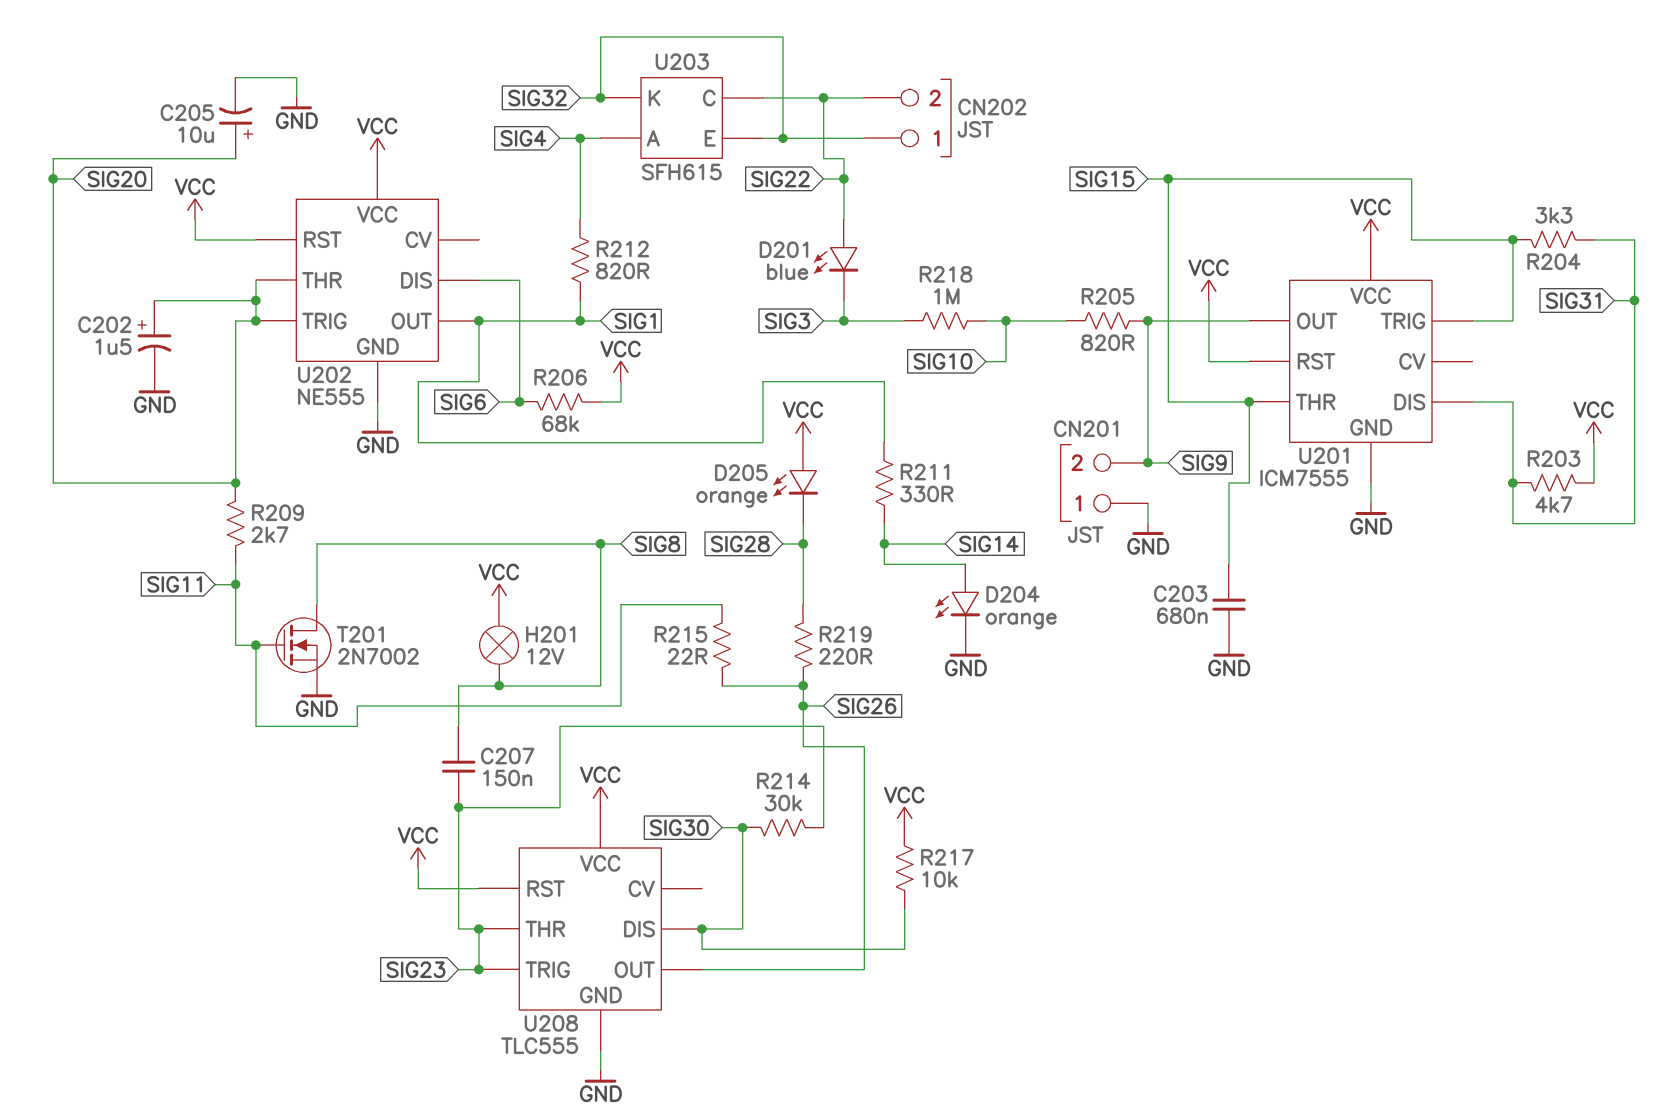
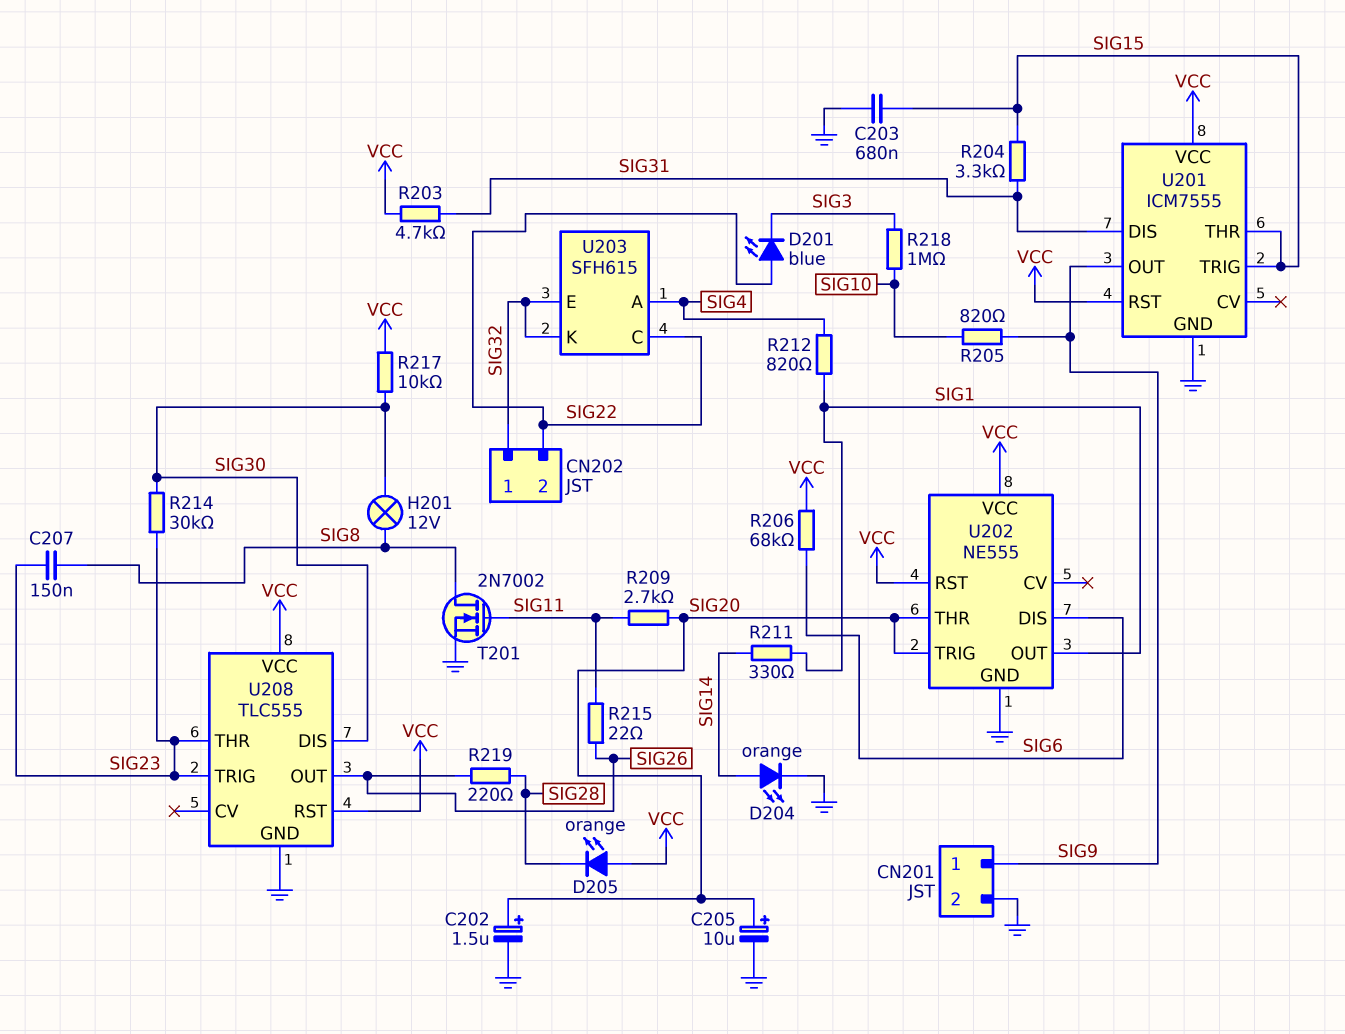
CN201 pin 1: GND -> SIG9
CN201 pin 2: SIG9 -> GND
H201: lamp 12V (SIG8, VCC) -> lamp 12V (SIG8, SIG30)

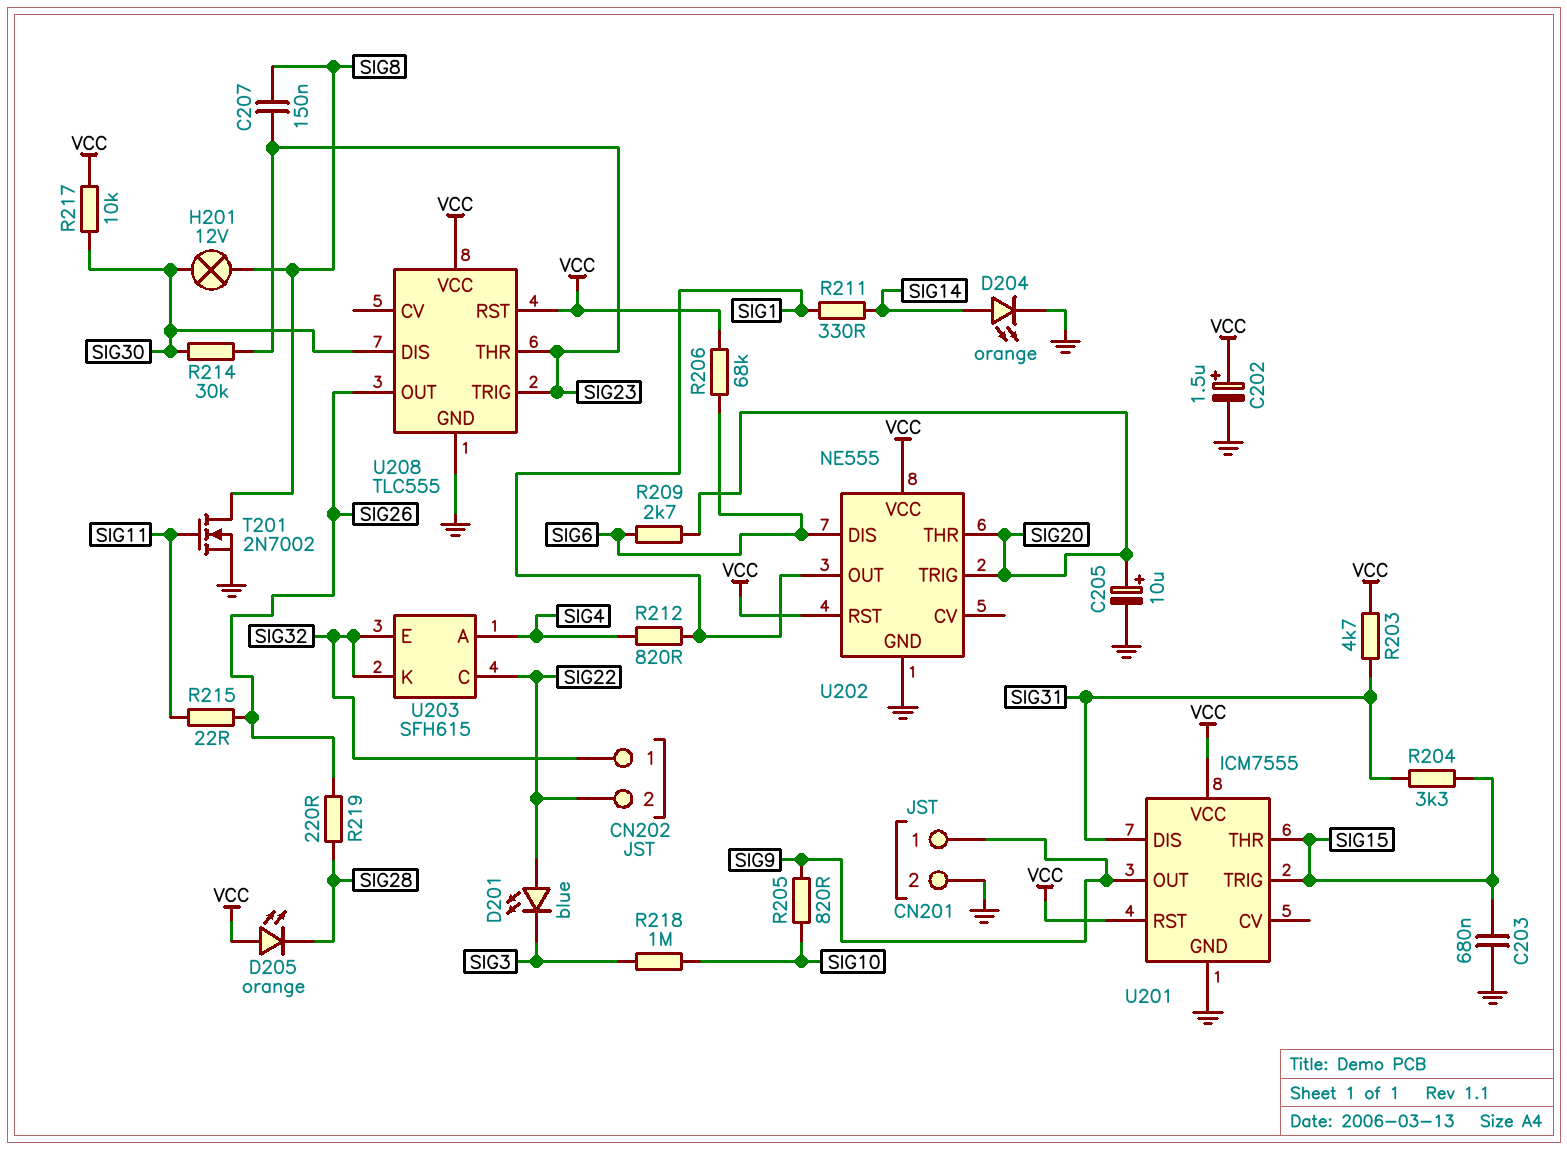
C202: 1.5uF (plus SIG20, minus GND) -> 1.5uF (plus VCC, minus GND)
R209: 2.7k (SIG11, SIG20) -> 2.7k (SIG6, SIG20)

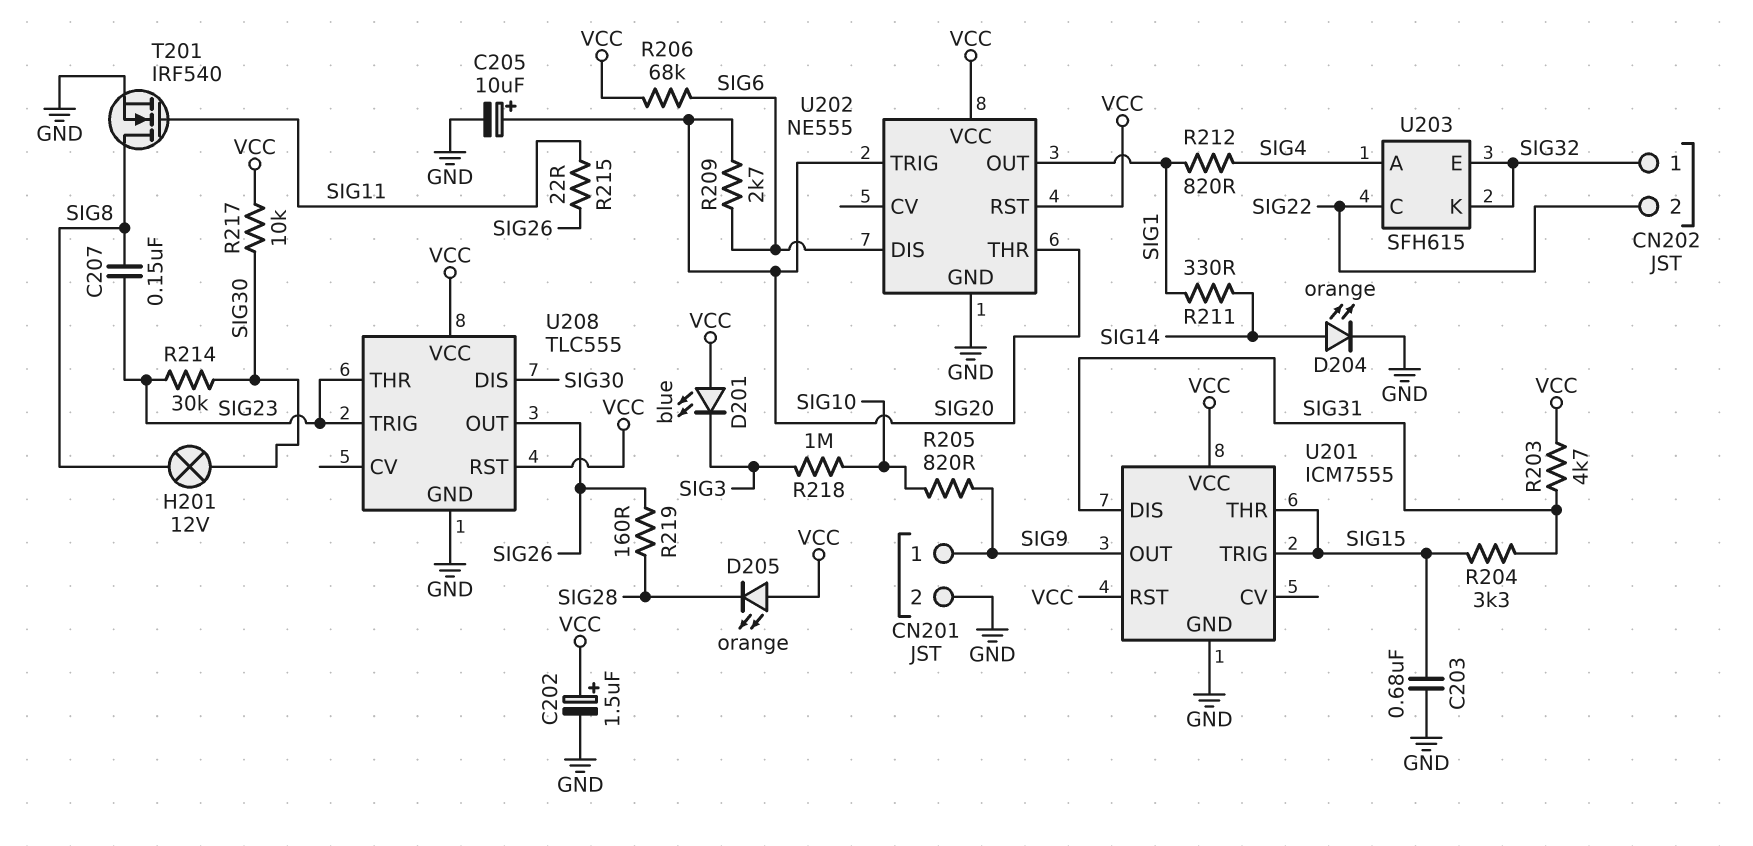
D201: LED blue (A SIG22, K SIG3) -> LED blue (A VCC, K SIG3)
R219: 220 (SIG26, SIG28) -> 160 (SIG26, SIG28)
T201: NMOS 2N7002 (G SIG11, D SIG8, S GND) -> NMOS IRF540 (G SIG11, D SIG8, S GND)

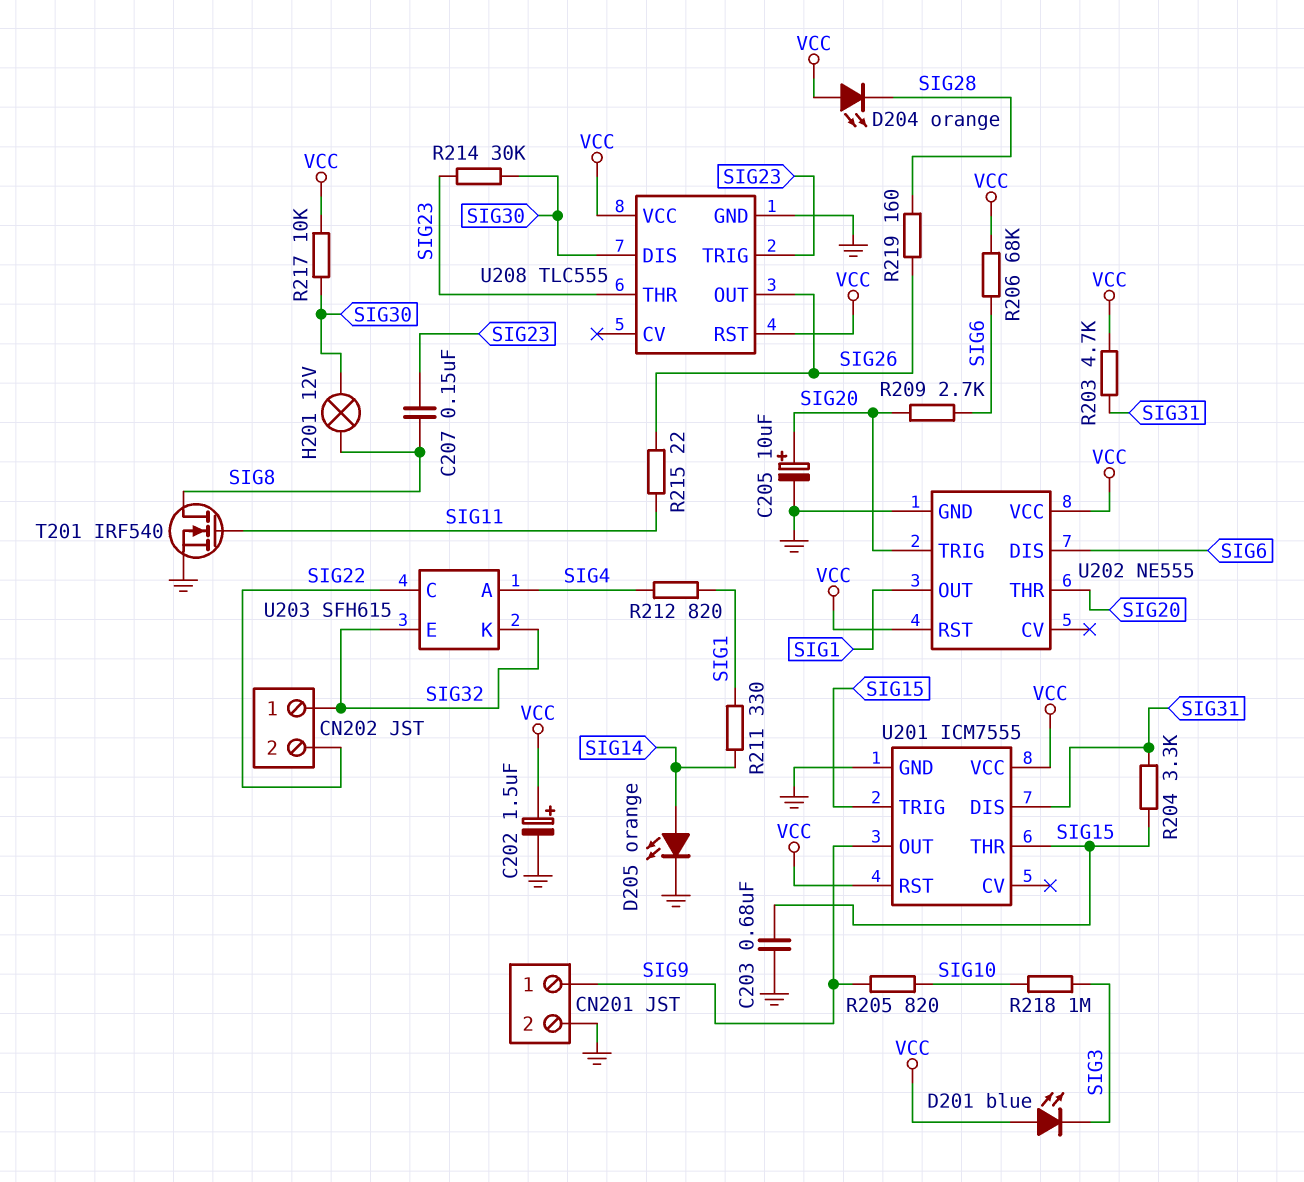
D204: LED orange (A SIG14, K GND) -> LED orange (A VCC, K SIG28)
D205: LED orange (A VCC, K SIG28) -> LED orange (A SIG14, K GND)

